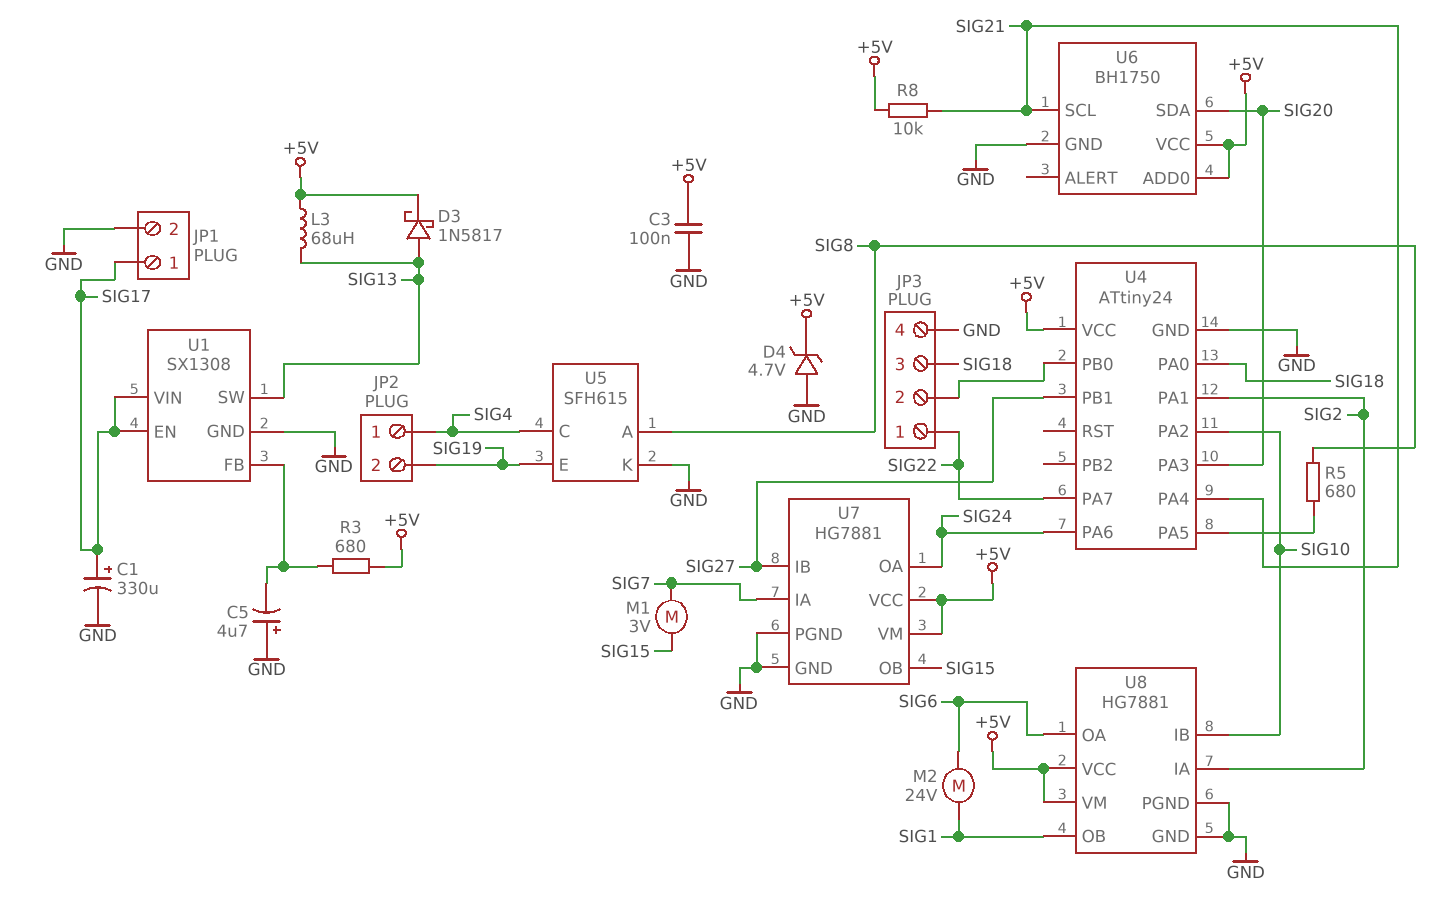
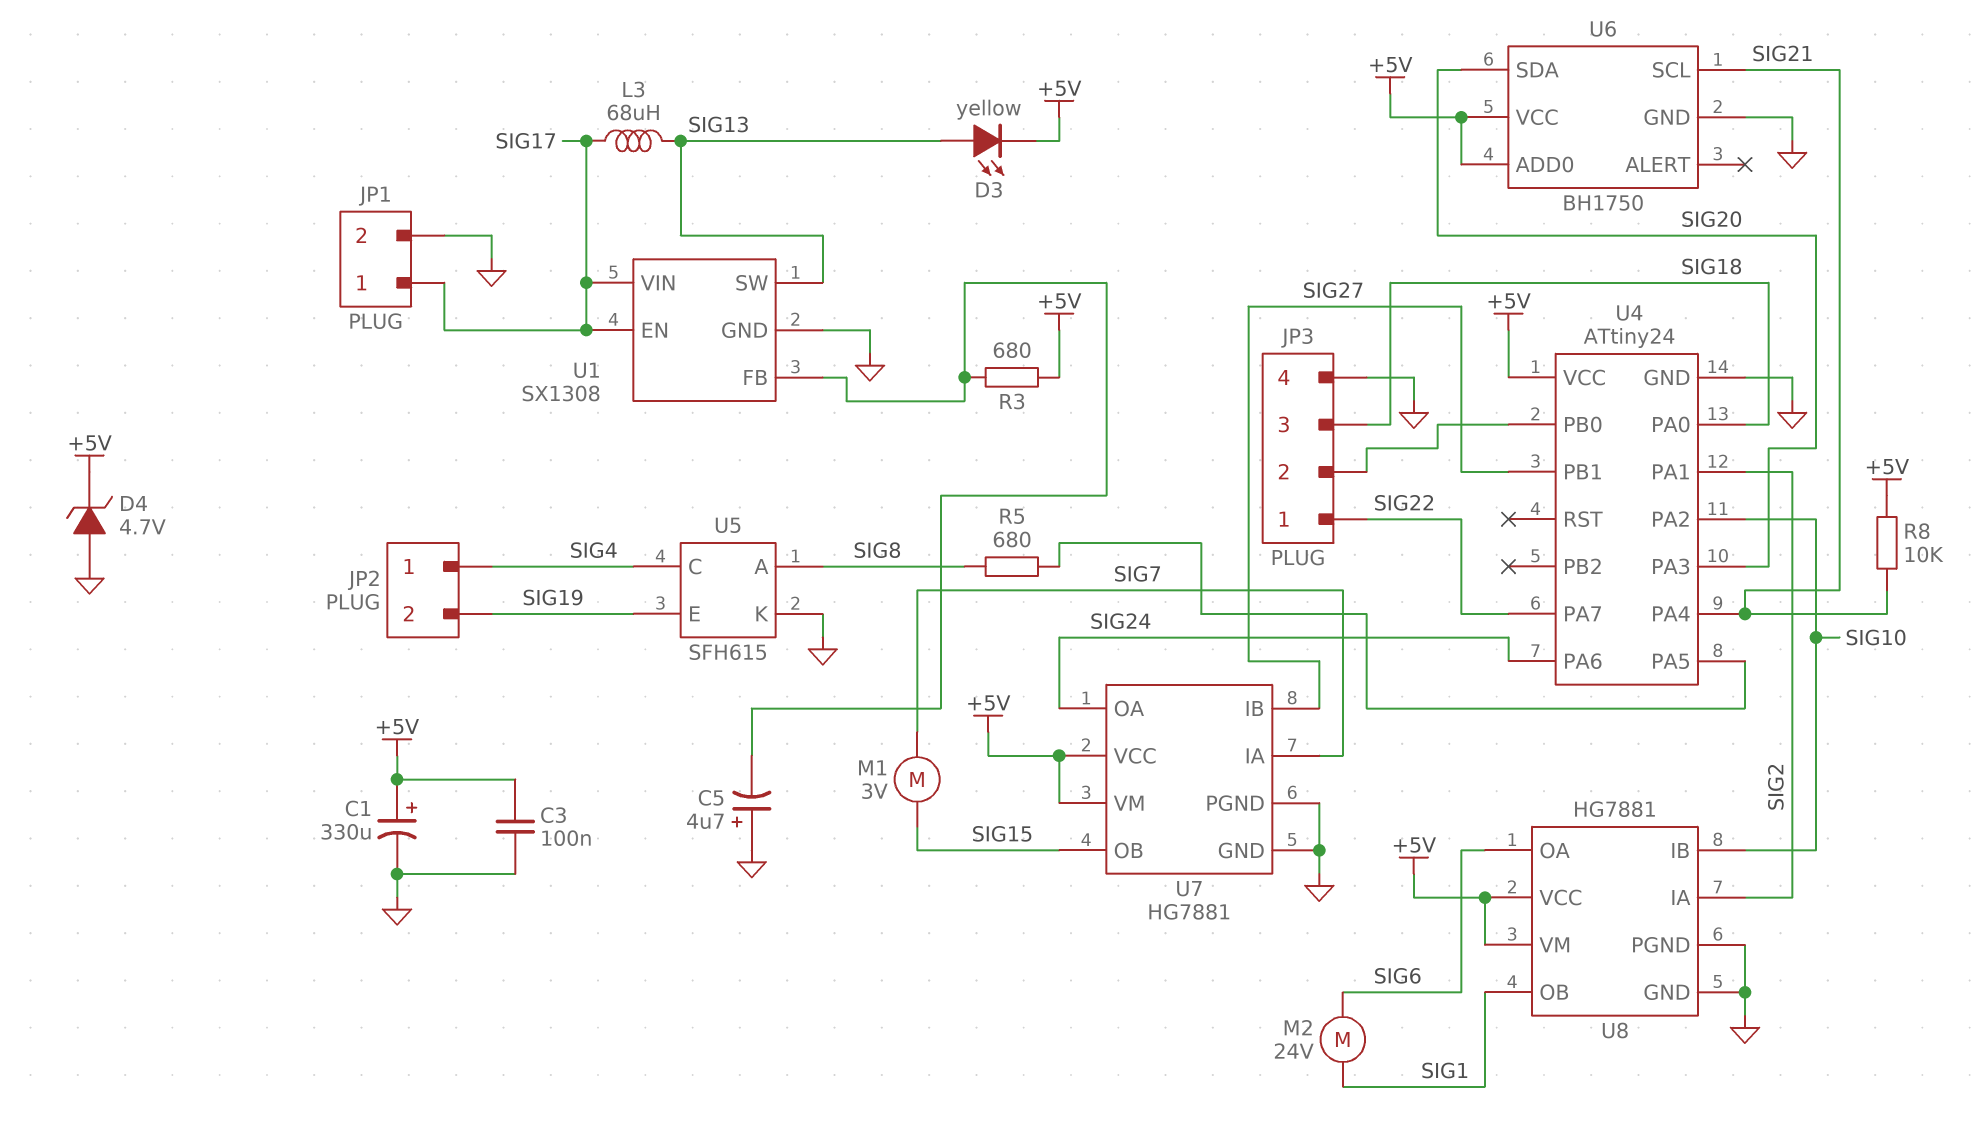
C1: 330uF (plus SIG17, minus GND) -> 330uF (plus +5V, minus GND)
D3: schottky 1N5817 (A SIG13, K +5V) -> LED yellow (A SIG13, K +5V)
L3: 68uH (+5V, SIG13) -> 68uH (SIG13, SIG17)

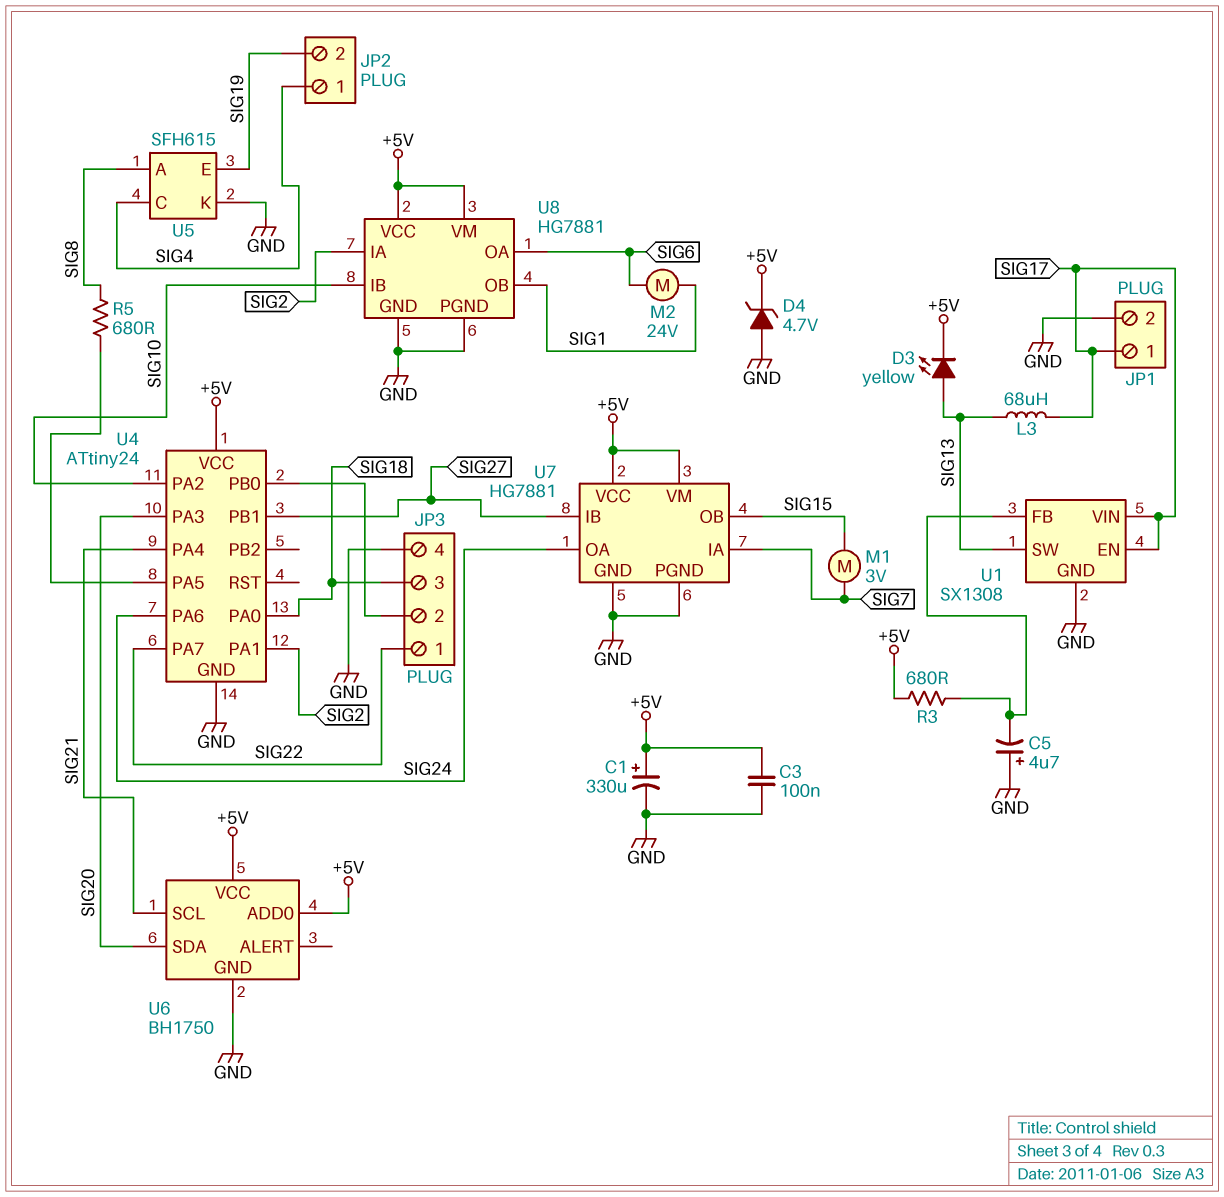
R8: 10k (+5V, SIG21) -> none

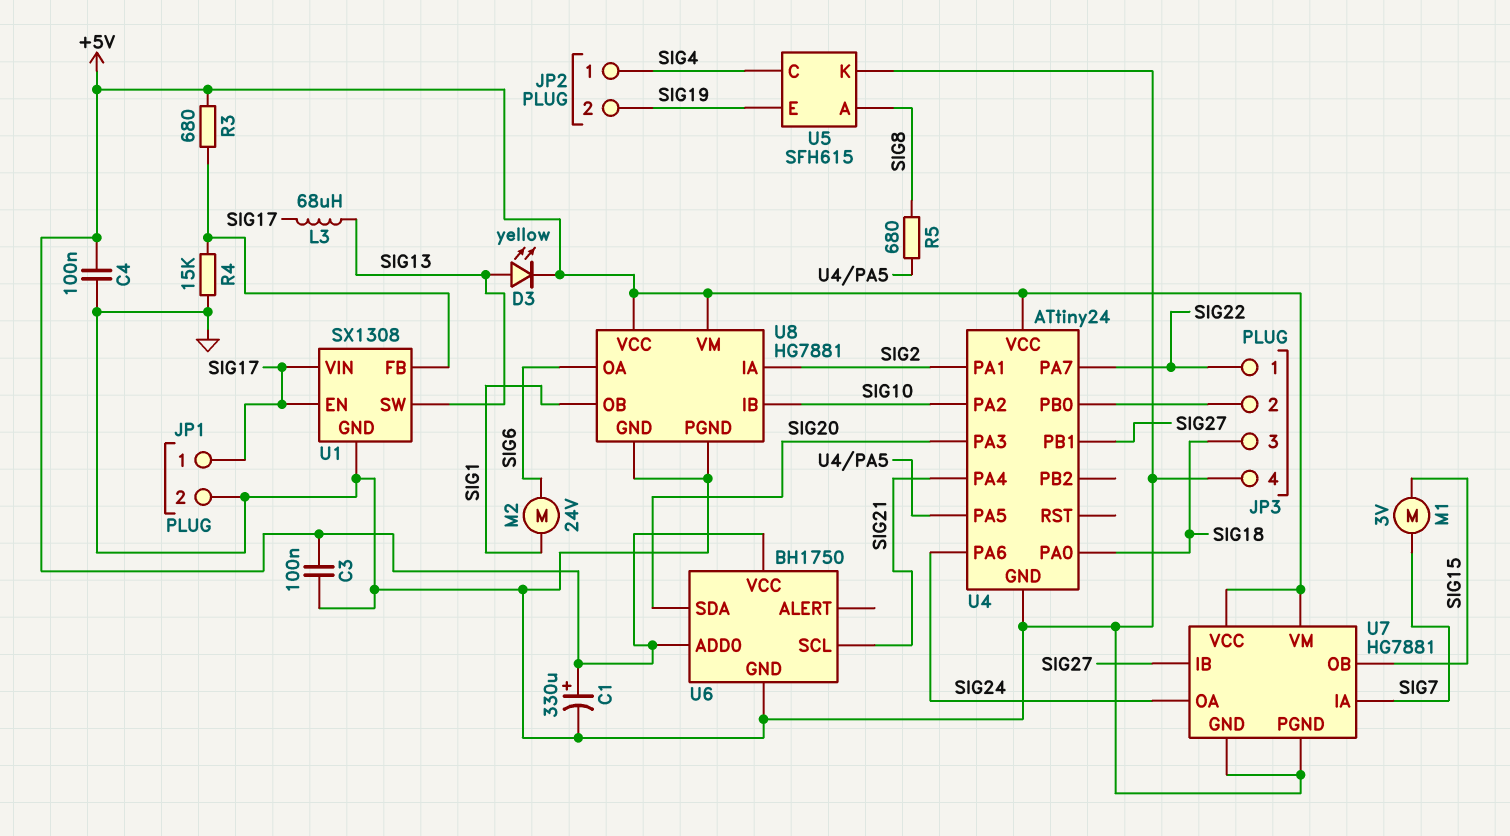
C4: none -> 100nF (+5V, GND)
C5: 4.7uF (plus GND, minus U1/FB) -> none
D4: zener 4.7V (A GND, K +5V) -> none
R4: none -> 15k (GND, U1/FB)

